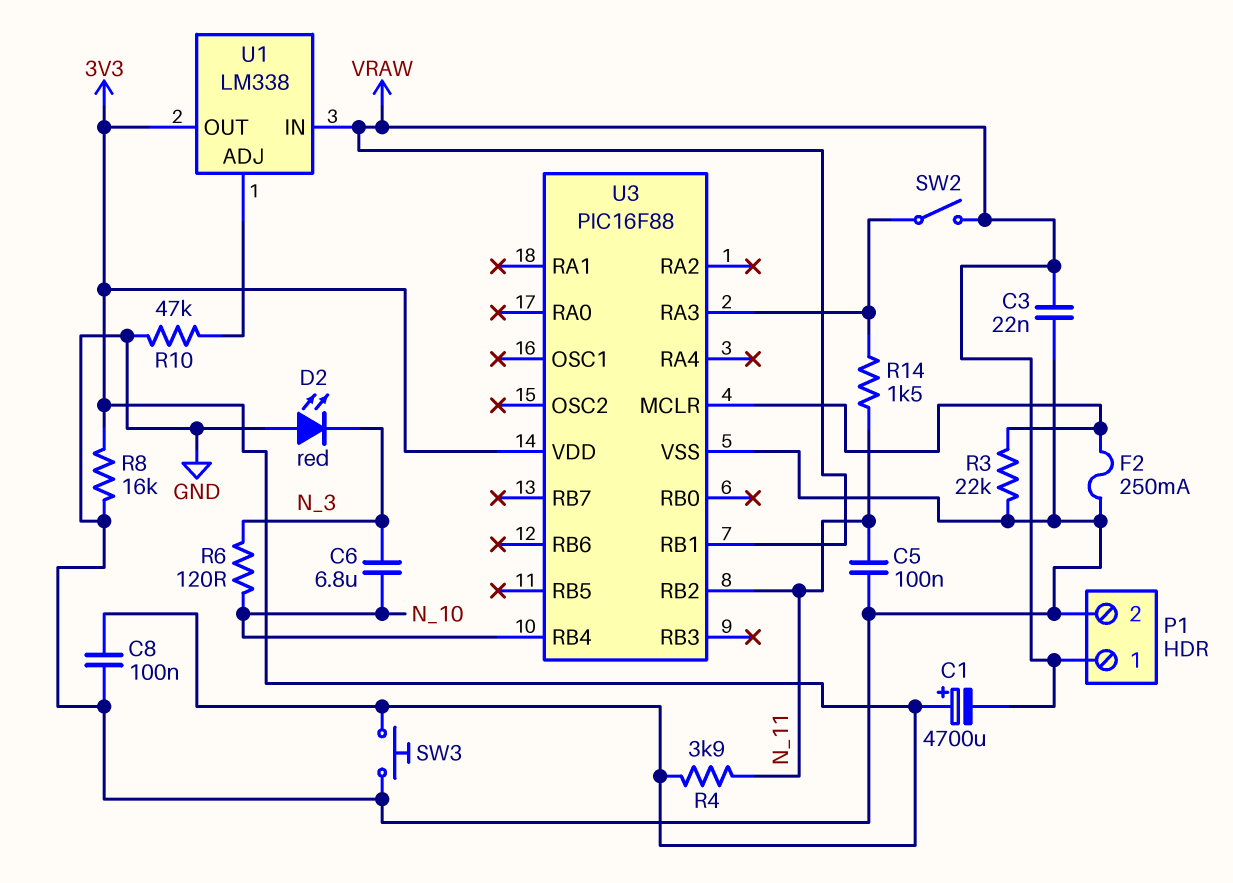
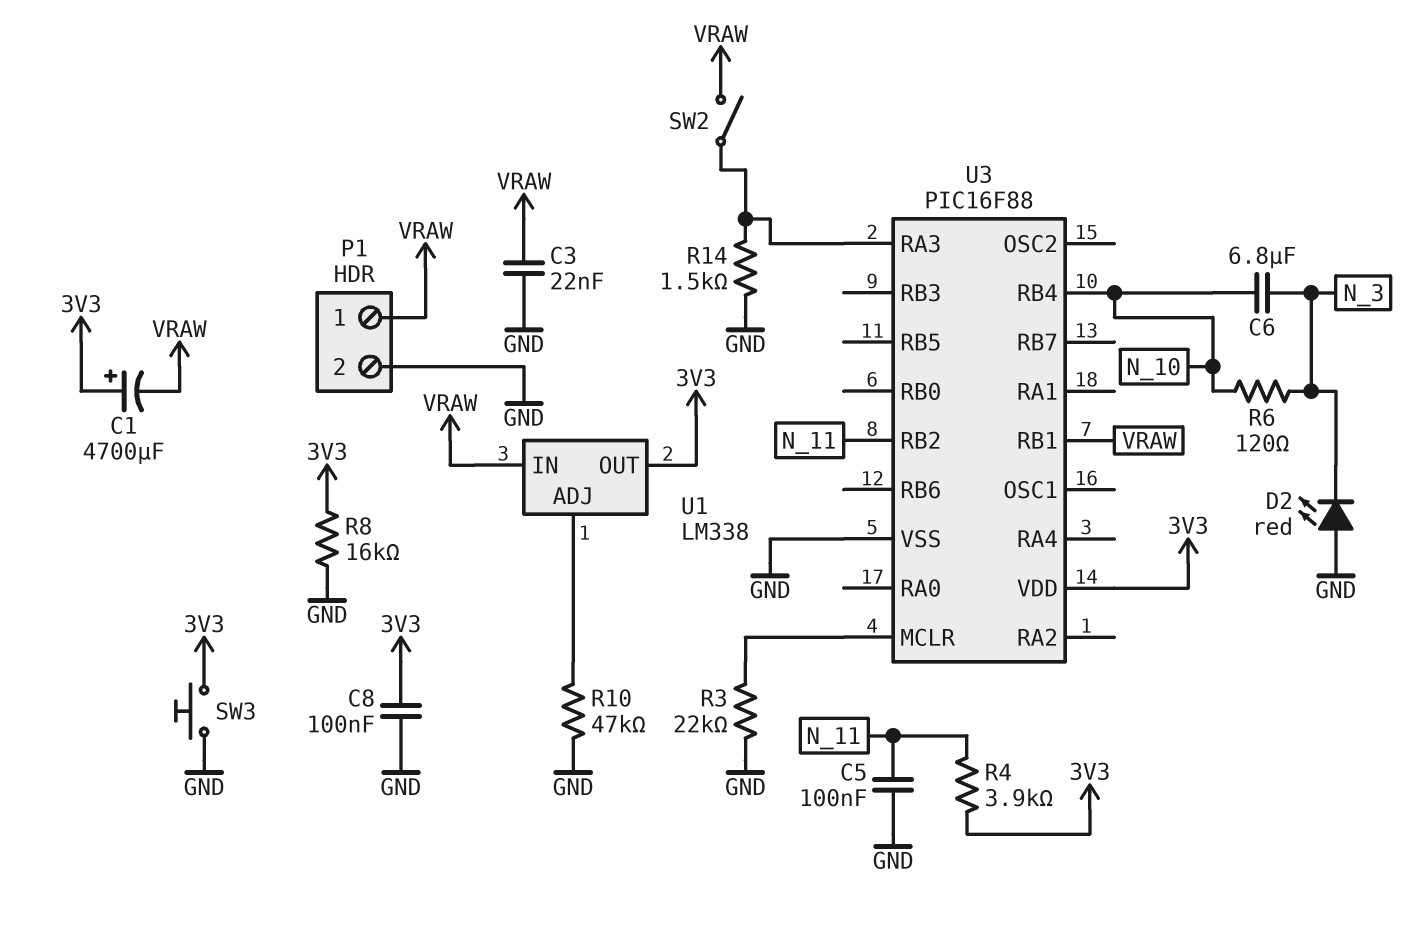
F2: 250mA (GND, U3/MCLR) -> none
R14: 1.5k (N_11, U3/RA3) -> 1.5k (GND, U3/RA3)

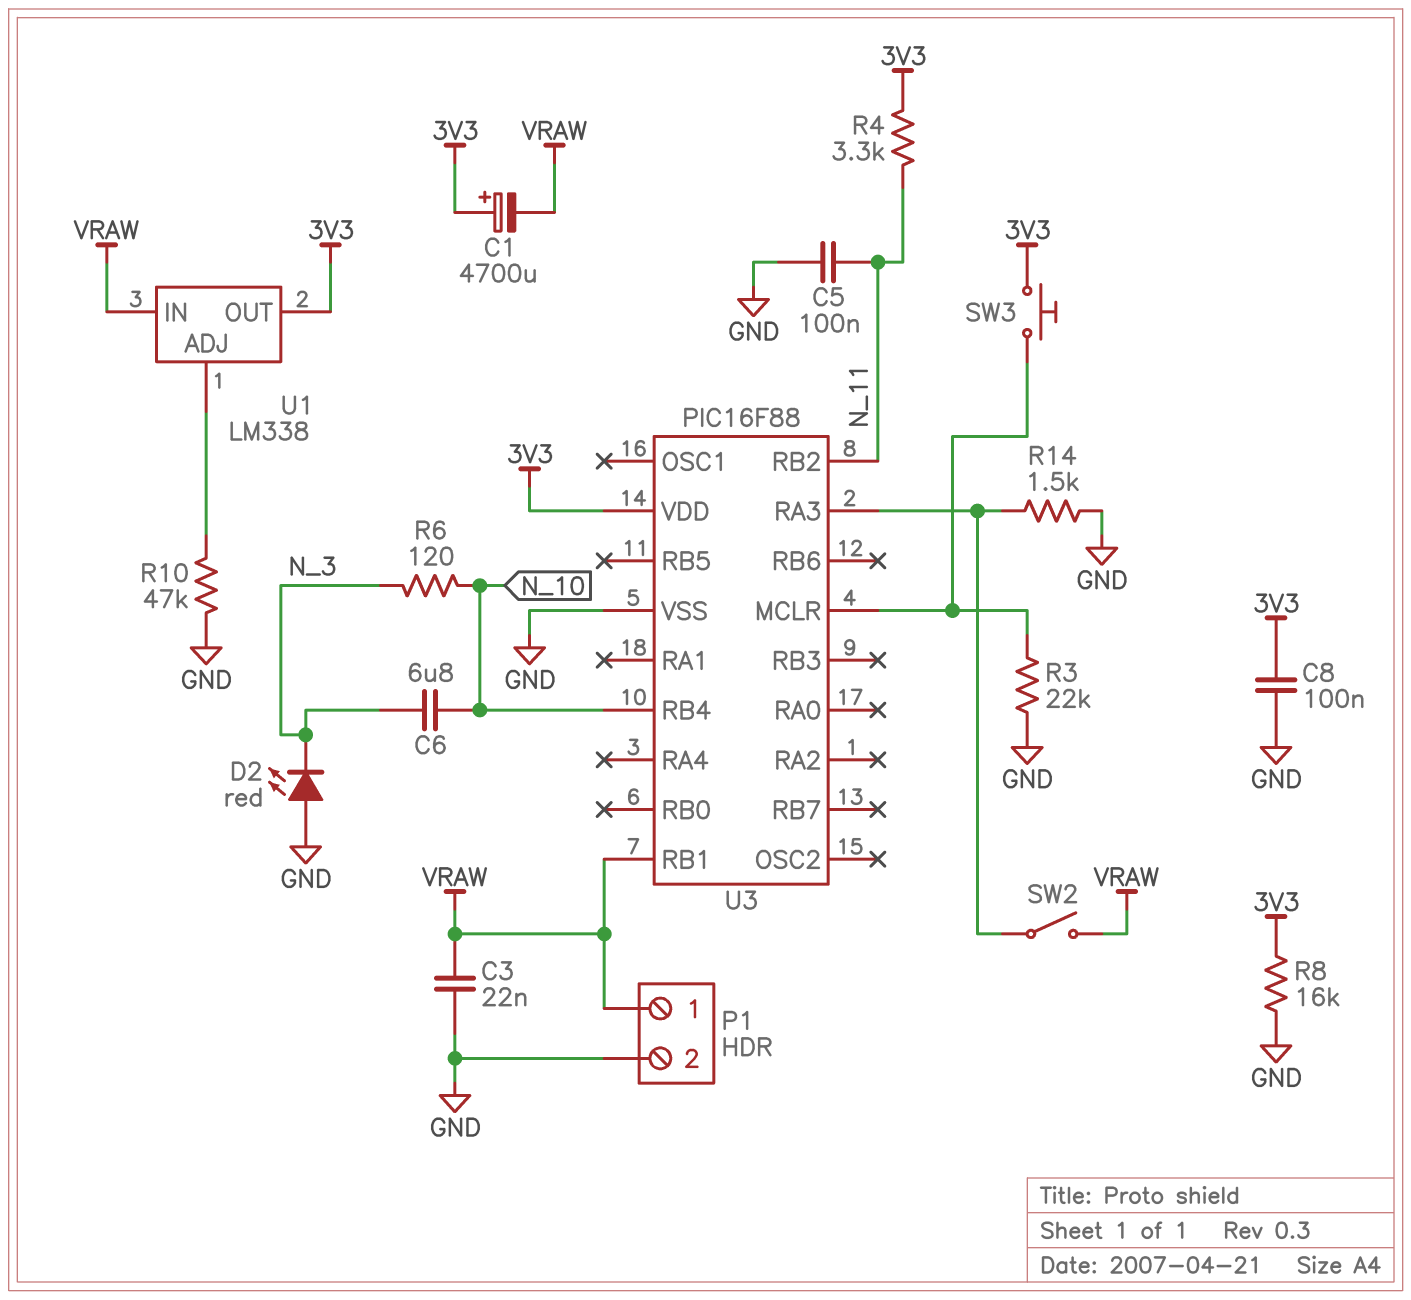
R4: 3.9k (3V3, N_11) -> 3.3k (3V3, N_11)
SW3: button (3V3, GND) -> button (3V3, U3/MCLR)

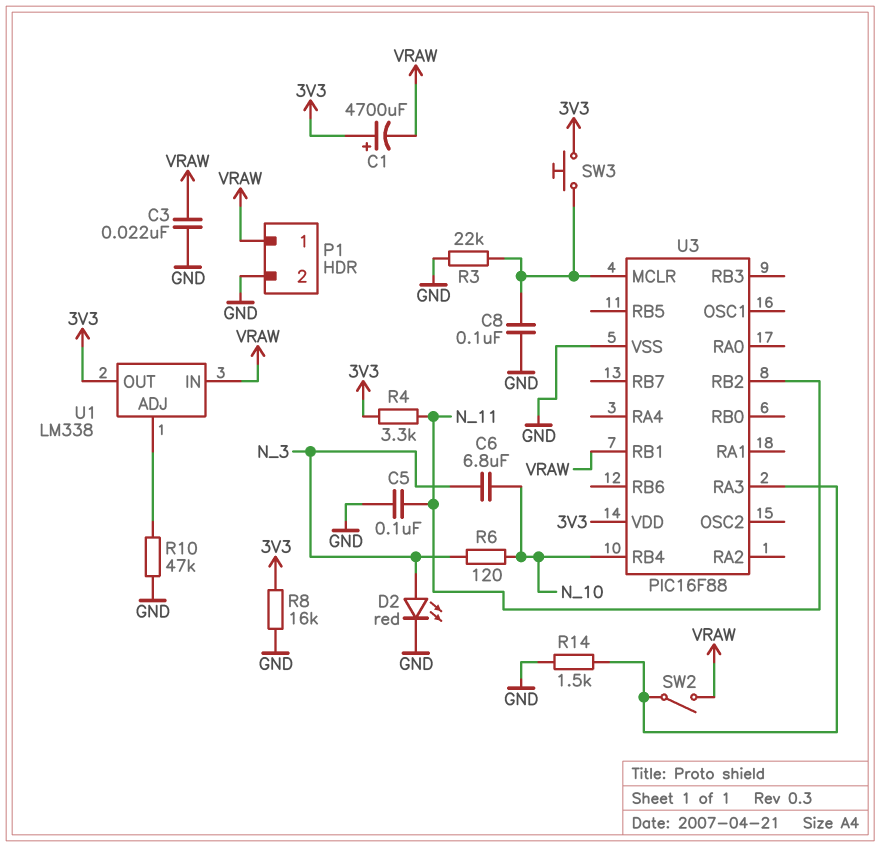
C8: 100nF (3V3, GND) -> 100nF (GND, U3/MCLR)
D2: LED red (A GND, K N_3) -> LED red (A N_3, K GND)

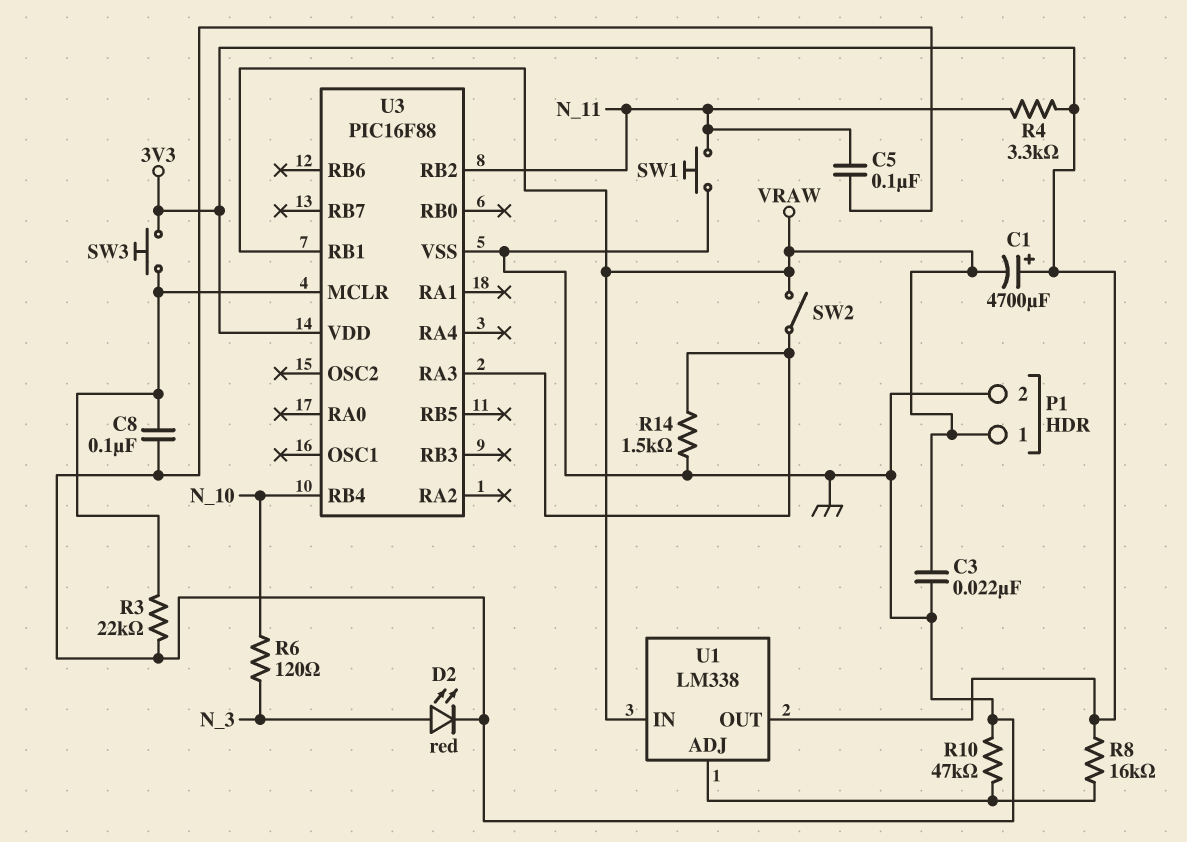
C6: 6.8uF (N_3, N_10) -> none
R8: 16k (3V3, GND) -> 16k (3V3, U1/ADJ)
SW1: none -> button (GND, N_11)

